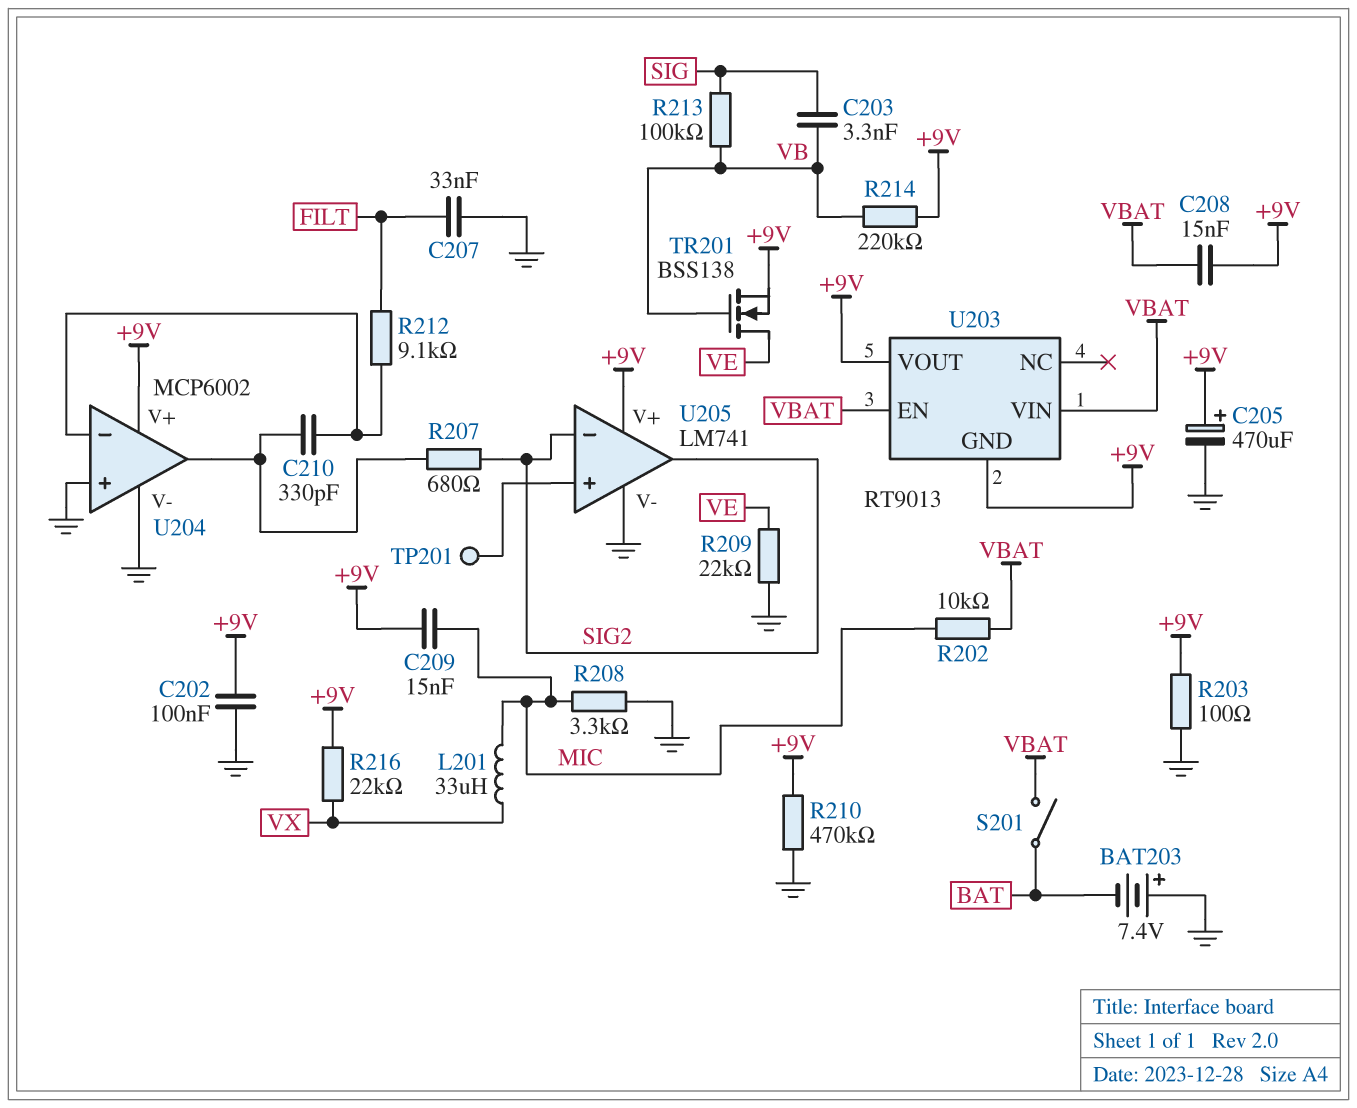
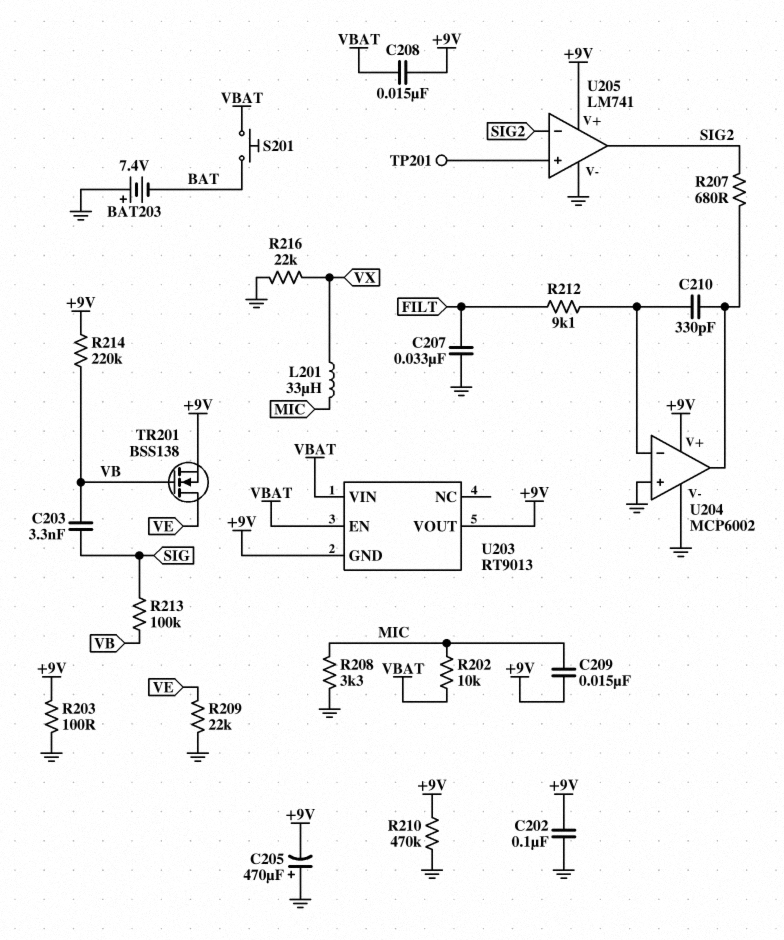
C205: 470uF (plus +9V, minus GND) -> 470uF (plus GND, minus +9V)
R216: 22k (+9V, VX) -> 22k (GND, VX)
S201: switch (BAT, VBAT) -> button (BAT, VBAT)

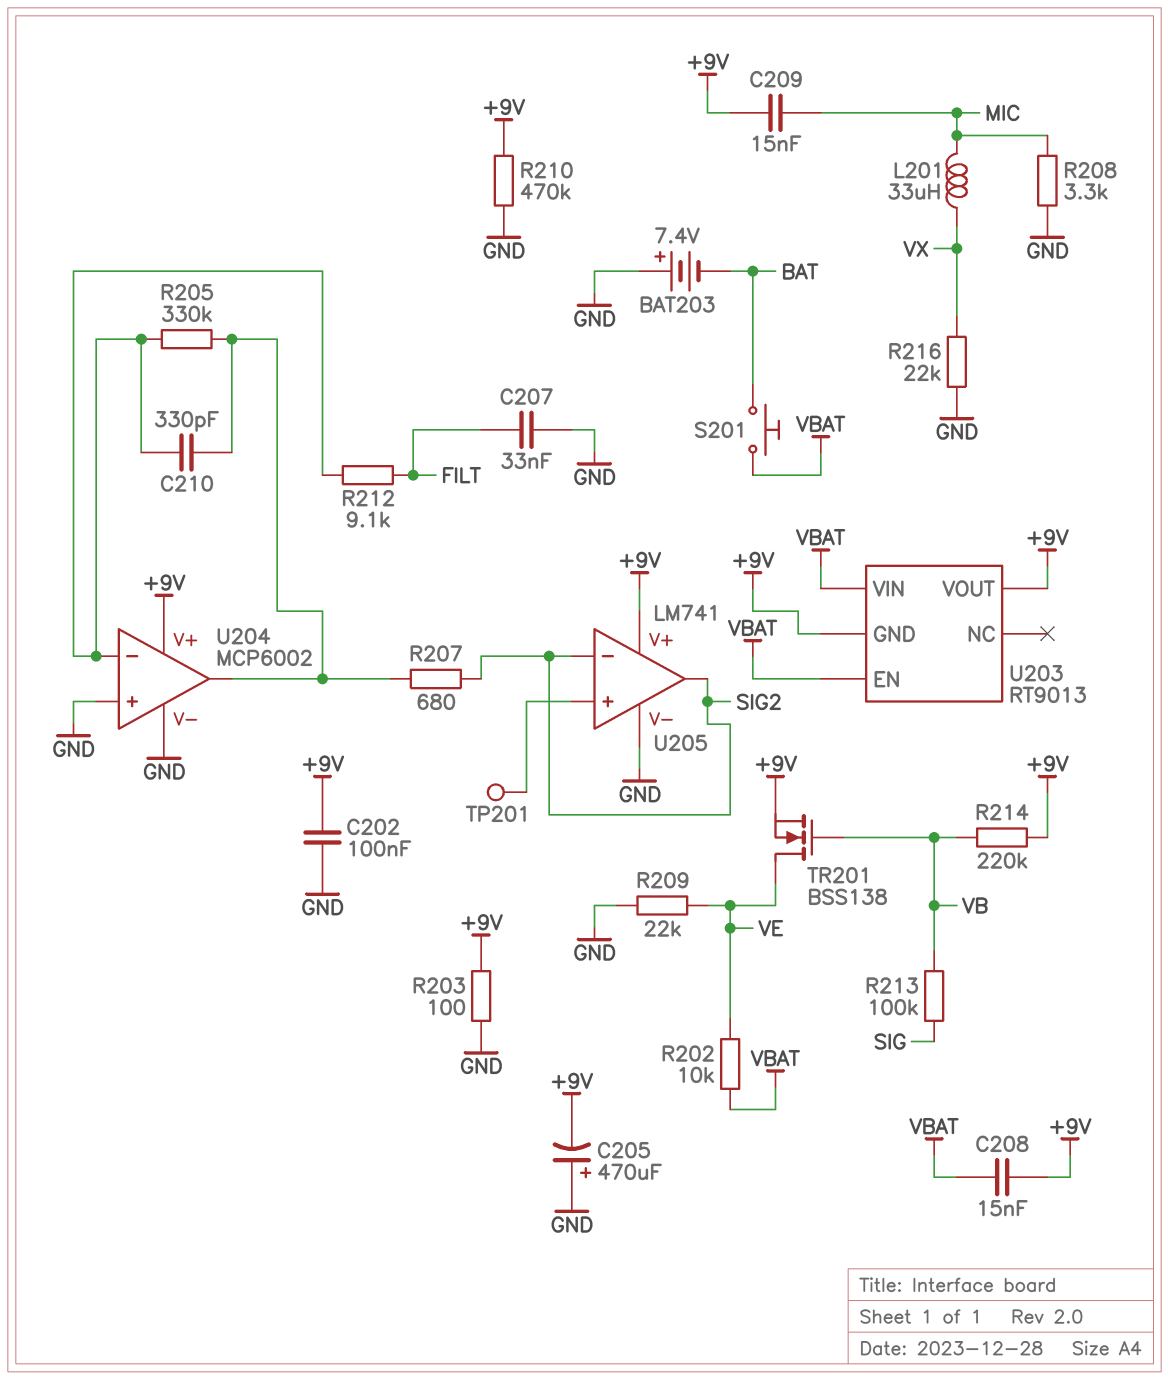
C203: 3.3nF (SIG, VB) -> none
R202: 10k (MIC, VBAT) -> 10k (VBAT, VE)
R205: none -> 330k (U204/in-, U204/out)

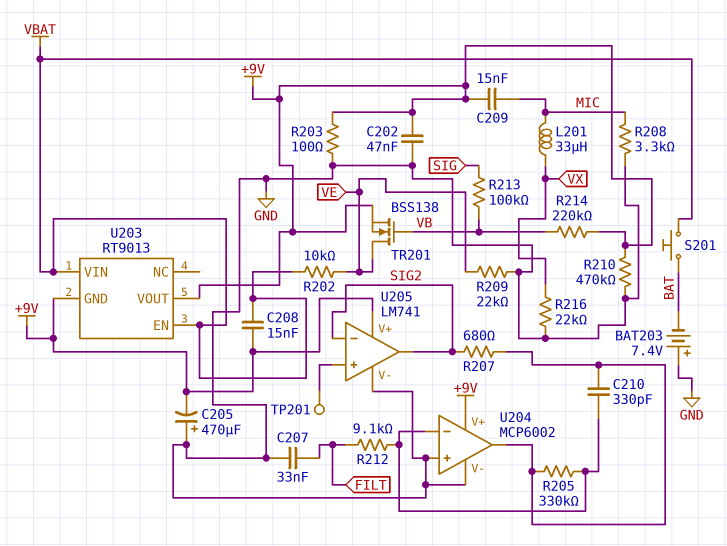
C202: 100nF (+9V, GND) -> 47nF (+9V, GND)

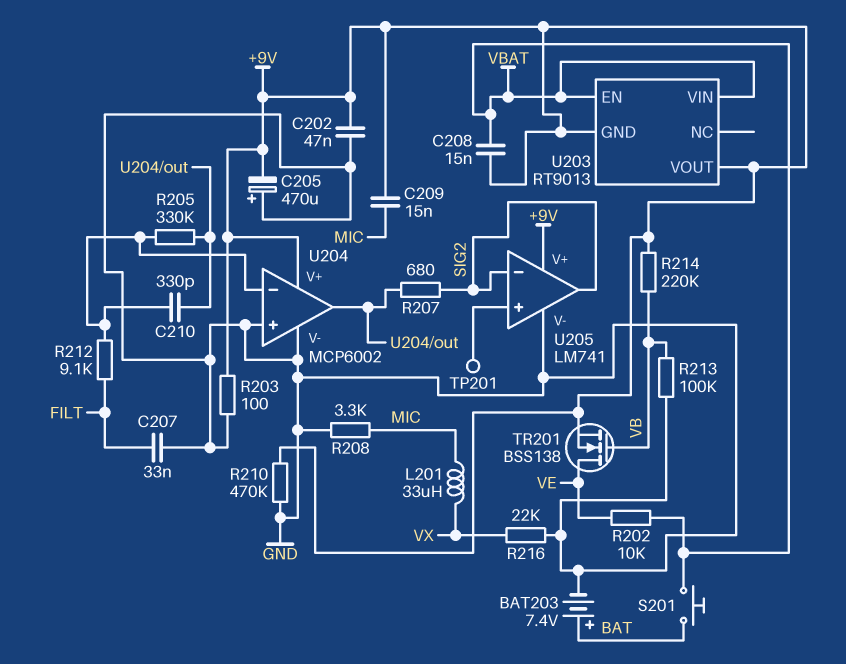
BAT203: 7.4V (plus GND, minus BAT) -> 7.4V (plus BAT, minus GND)
R209: 22k (GND, VE) -> none
R213: 100k (SIG, VB) -> 100k (GND, VB)

